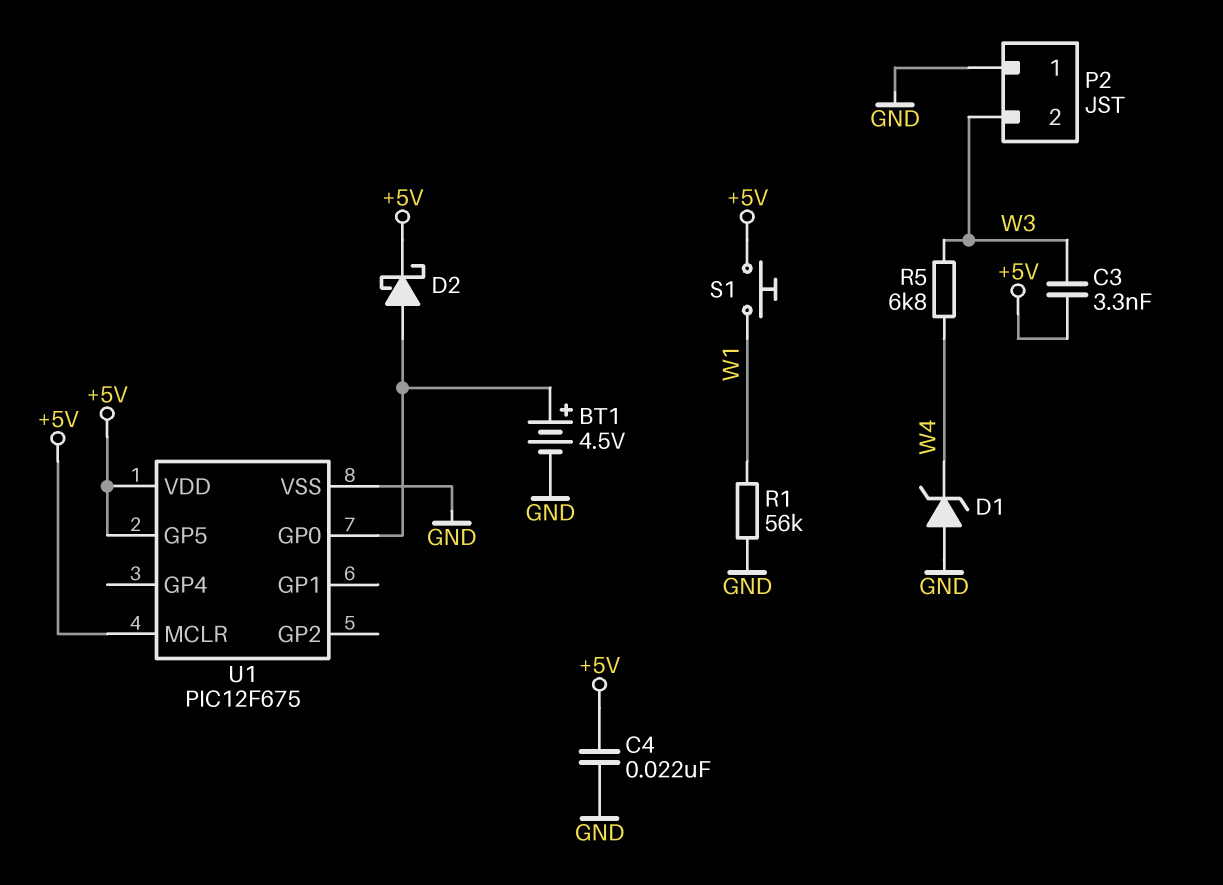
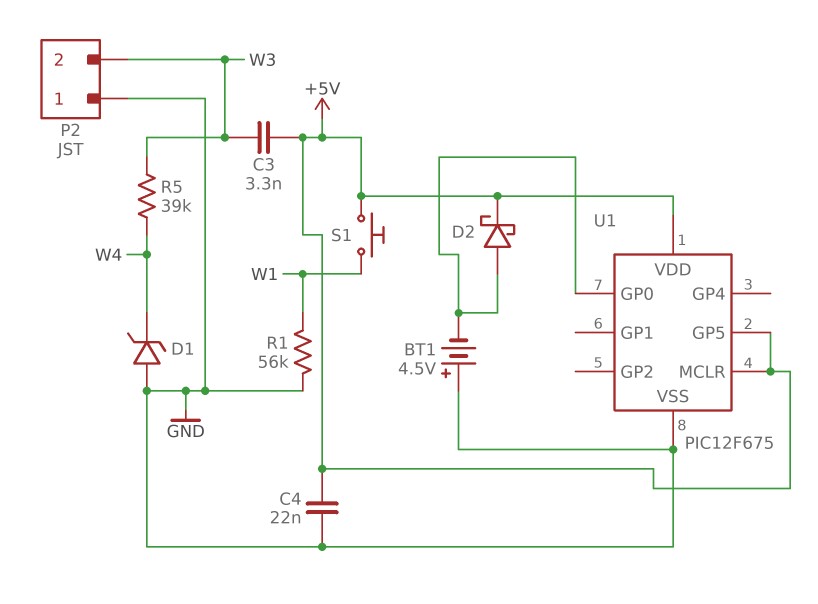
BT1: 4.5V (plus U1/GP0, minus GND) -> 4.5V (plus GND, minus U1/GP0)
R5: 6.8k (W3, W4) -> 39k (W3, W4)

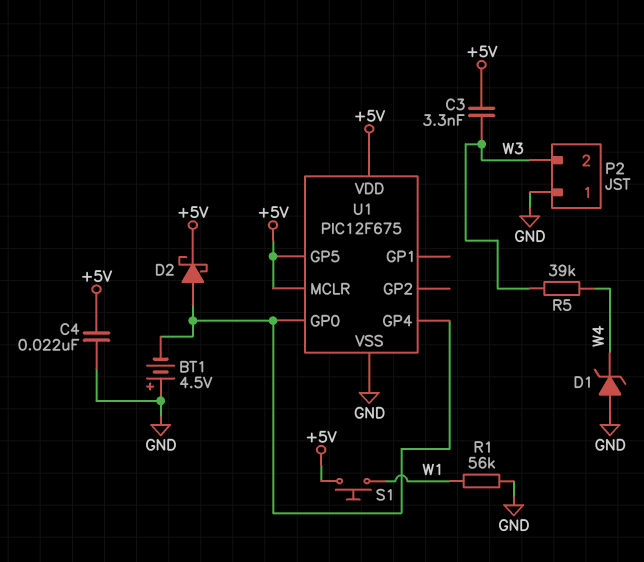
U1 pin GP4: none -> U1/GP0

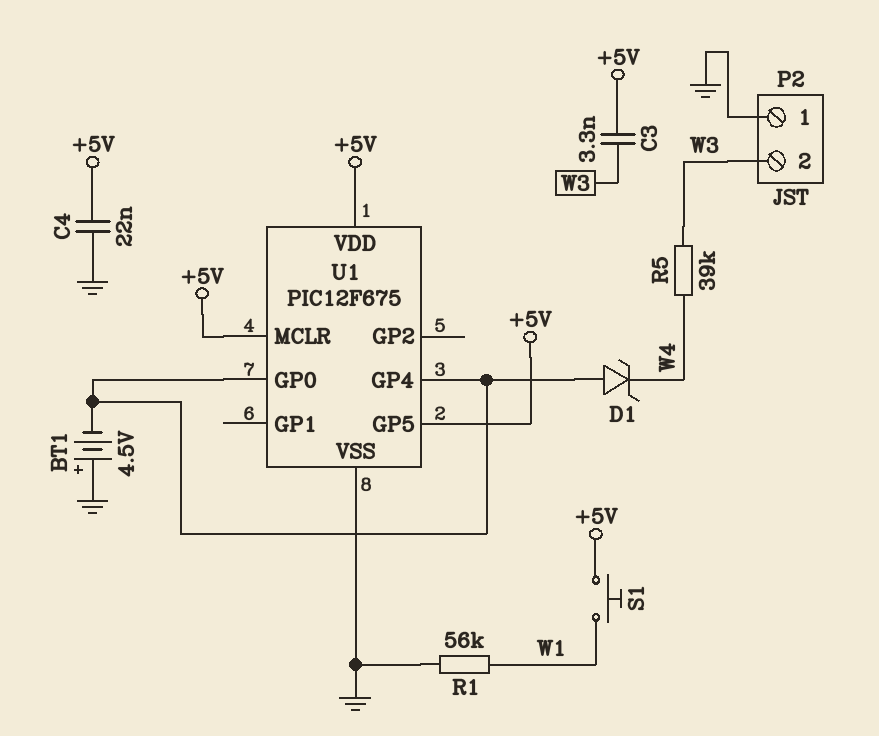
D1: zener (A GND, K W4) -> zener (A U1/GP0, K W4)
D2: schottky (A U1/GP0, K +5V) -> none

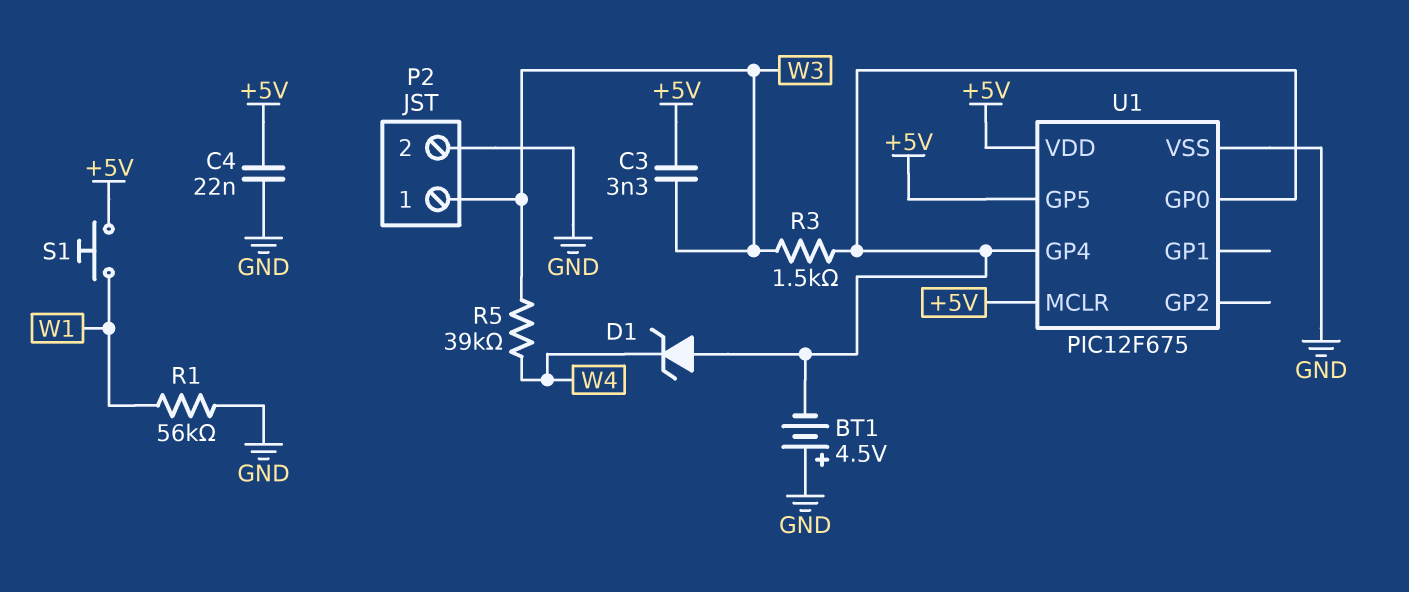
P2 pin 1: GND -> W3
P2 pin 2: W3 -> GND
R3: none -> 1.5k (U1/GP0, W3)

